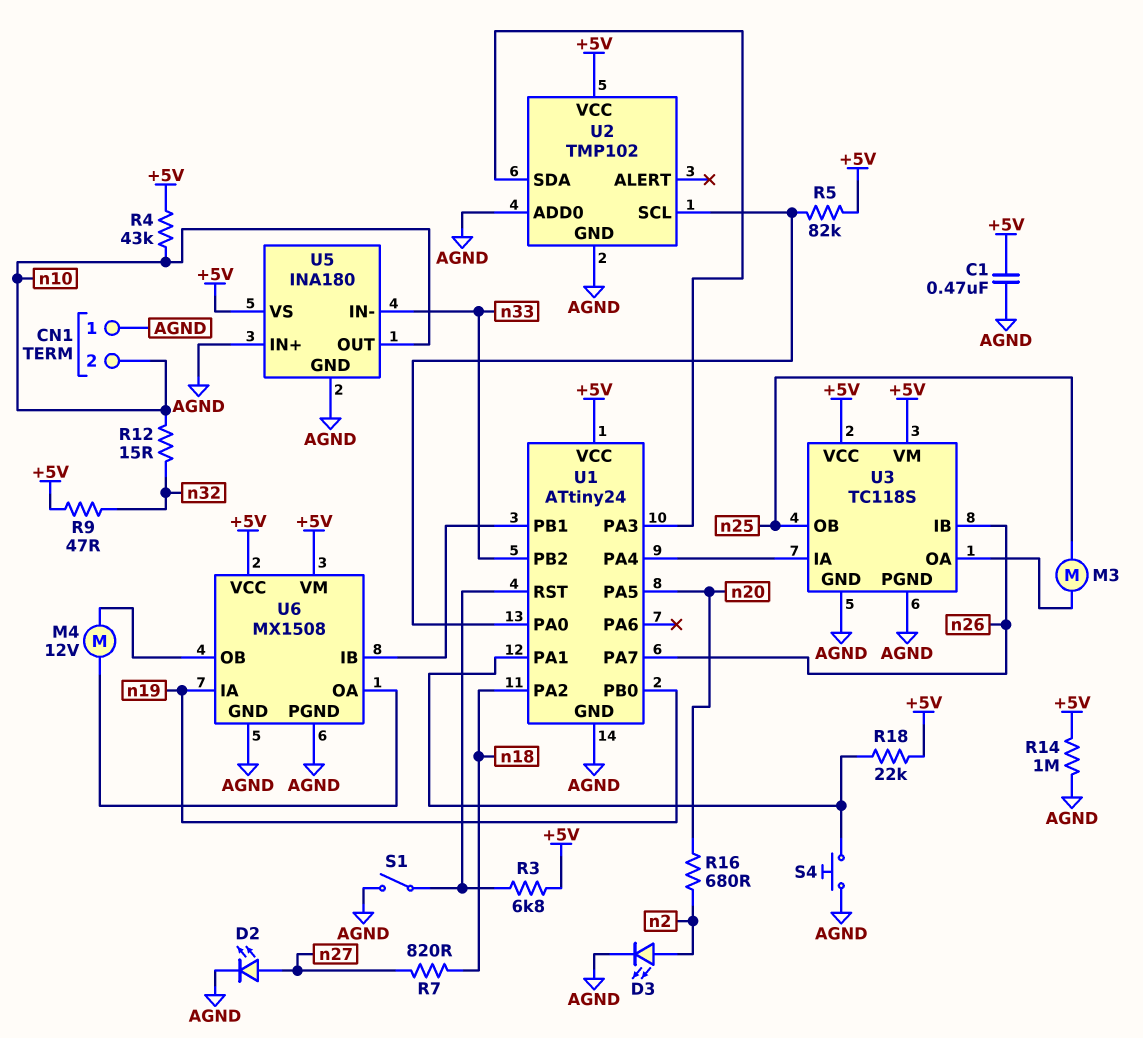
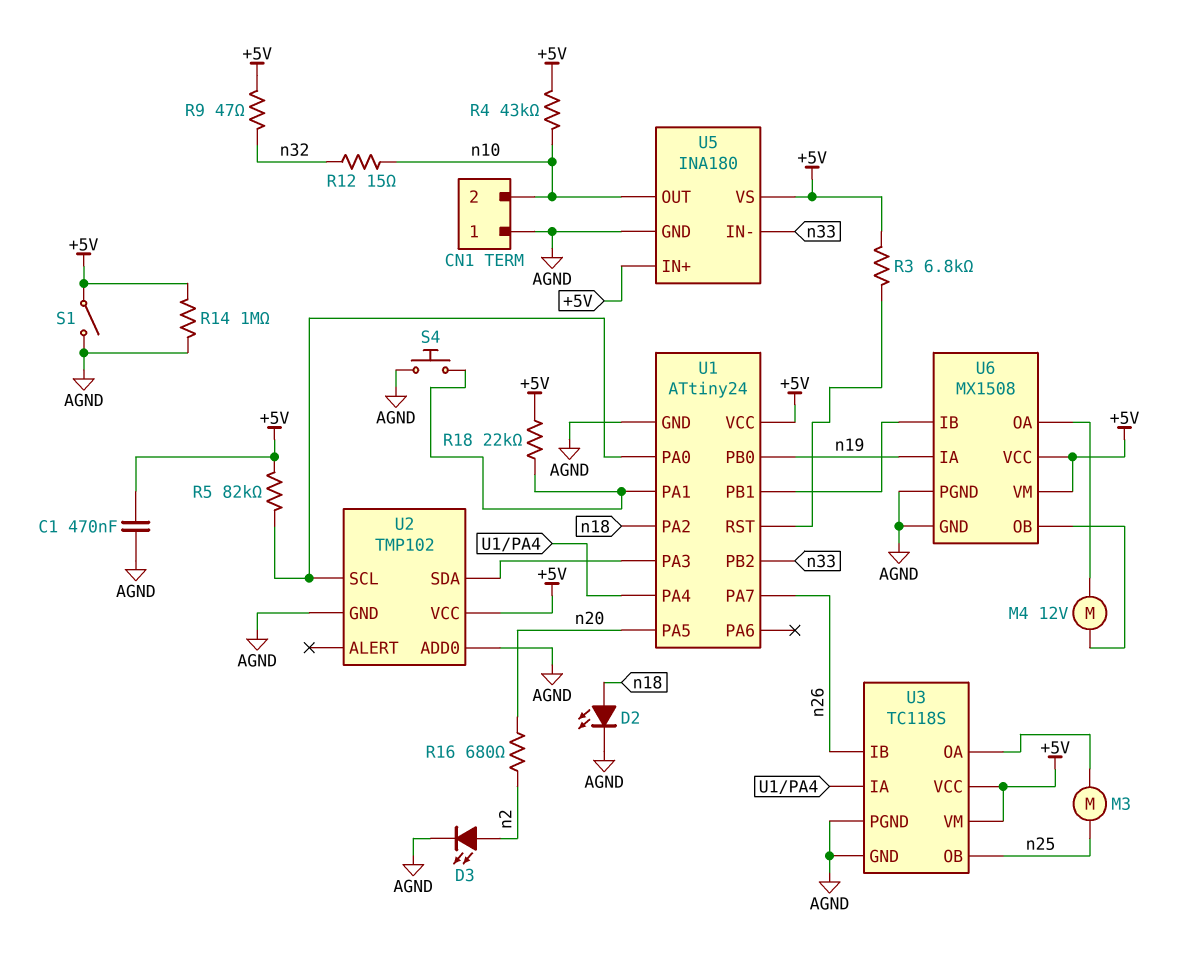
D2: LED (A n27, K AGND) -> LED (A n18, K AGND)
R7: 820 (n18, n27) -> none
S1: switch (AGND, U1/RST) -> switch (+5V, AGND)
U5 pin IN+: AGND -> +5V

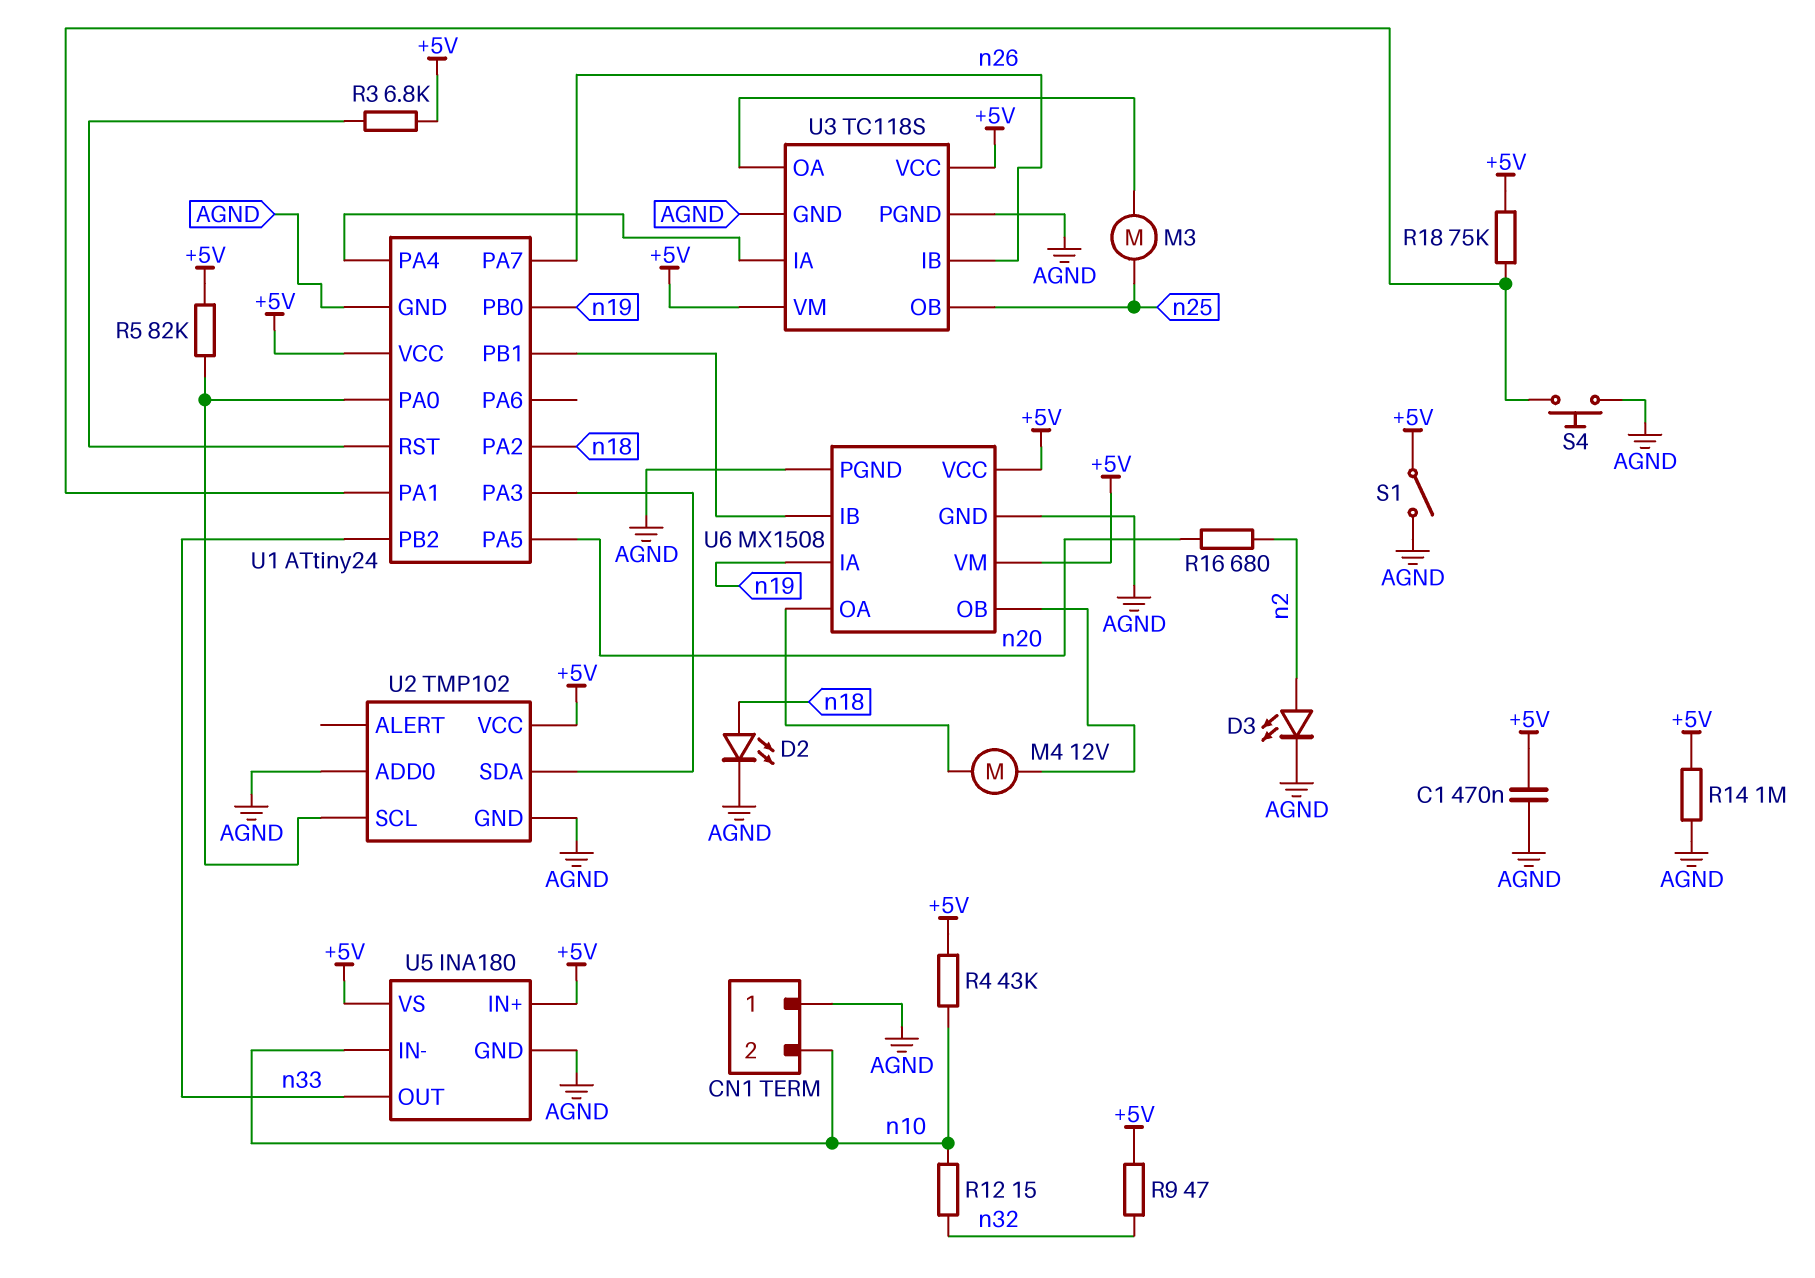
R18: 22k (+5V, U1/PA1) -> 75k (+5V, U1/PA1)
U5 pin IN-: n33 -> n10
U5 pin OUT: n10 -> n33

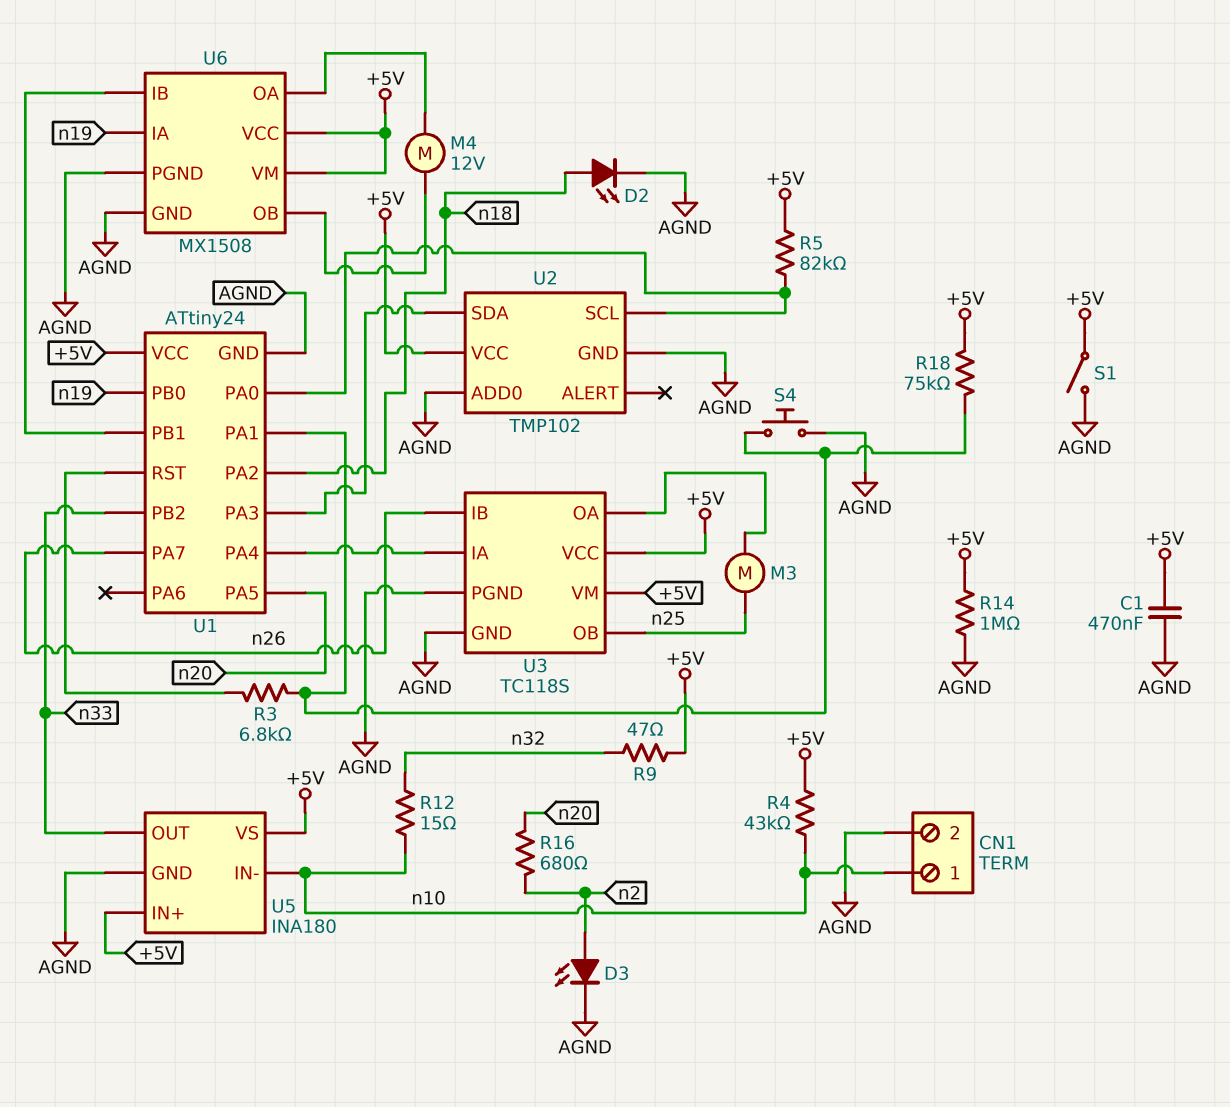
CN1 pin 1: AGND -> n10
CN1 pin 2: n10 -> AGND
R3: 6.8k (+5V, U1/RST) -> 6.8k (U1/PA1, U1/RST)

